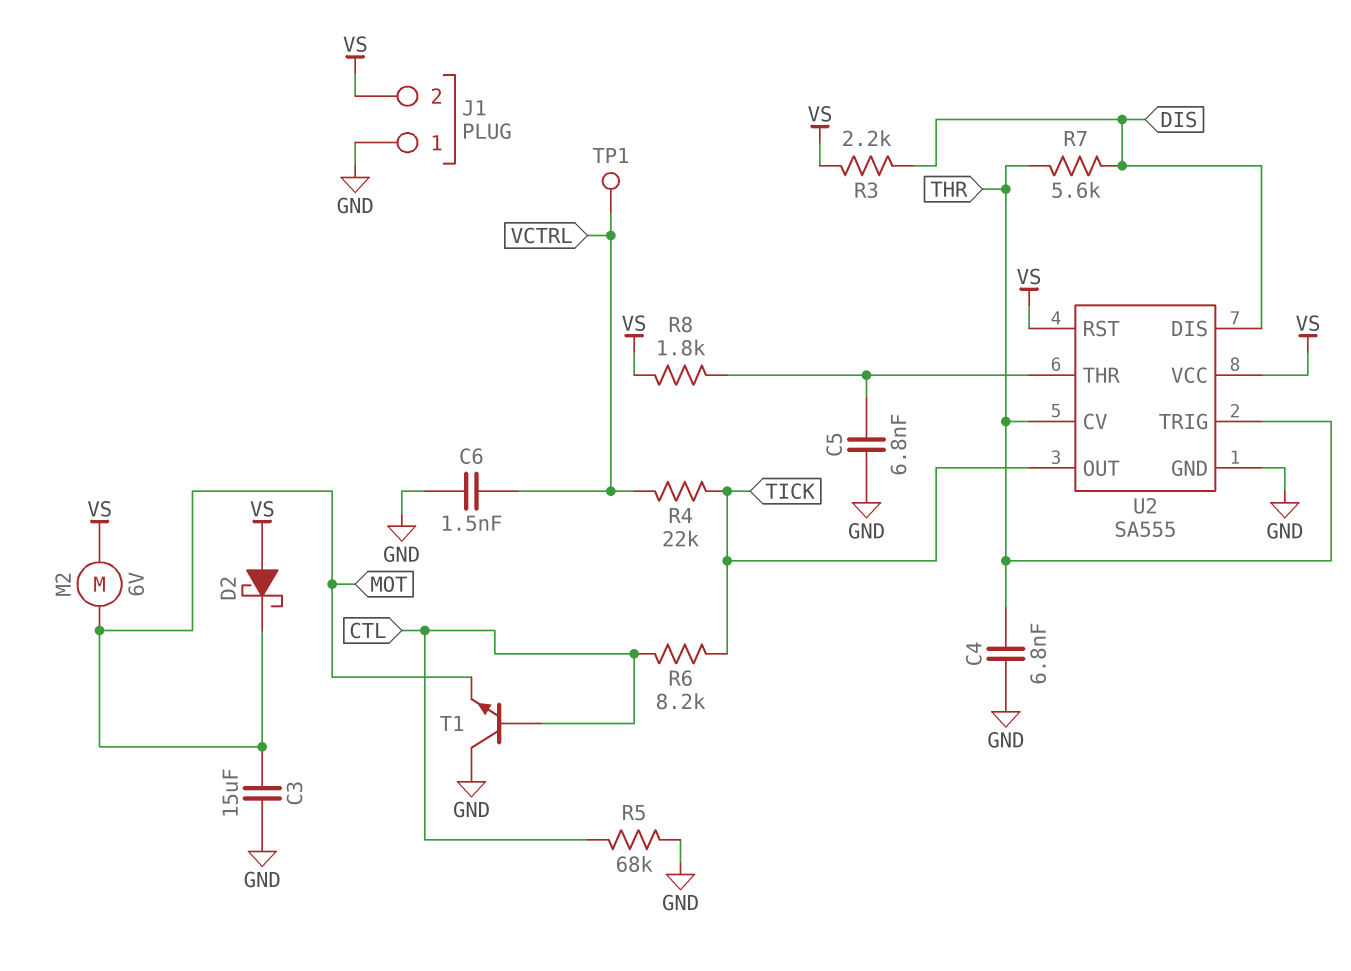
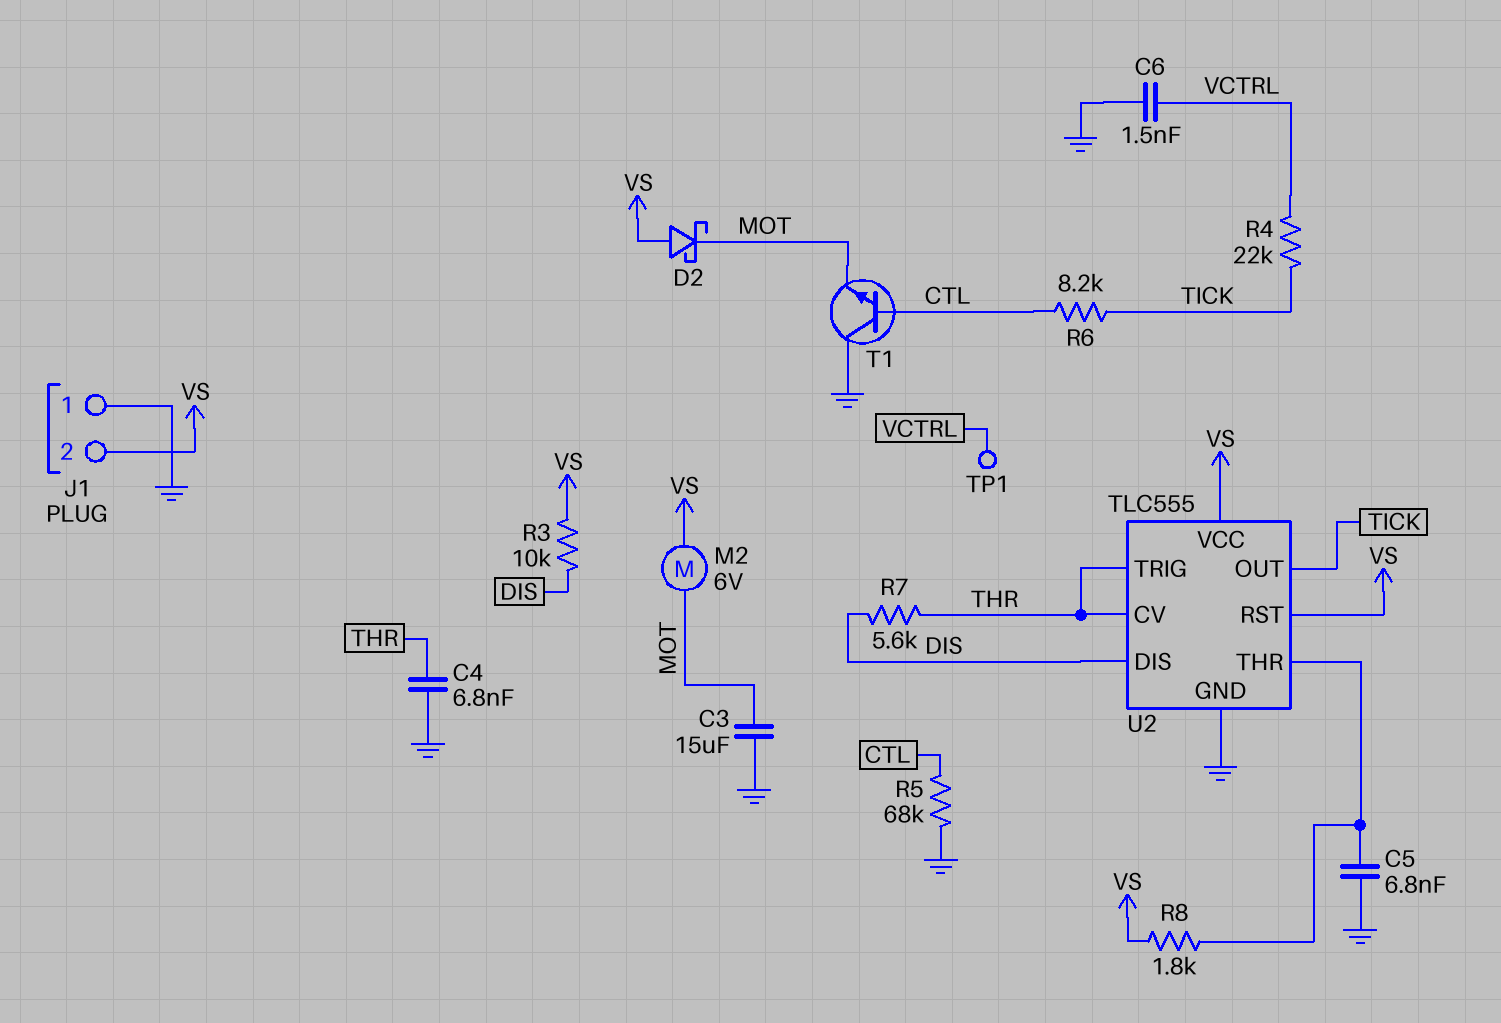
R3: 2.2k (DIS, VS) -> 10k (DIS, VS)
U2: SA555 -> TLC555

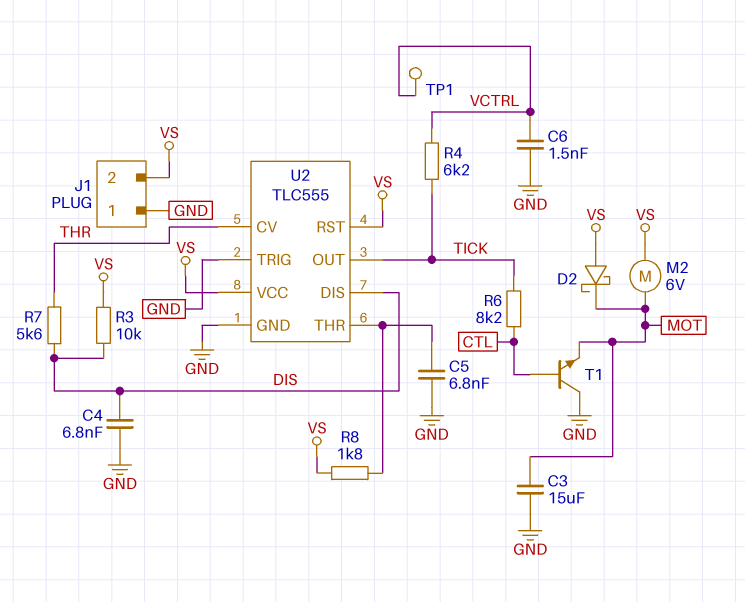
C4: 6.8nF (GND, THR) -> 6.8nF (DIS, GND)
R4: 22k (TICK, VCTRL) -> 6.2k (TICK, VCTRL)
R5: 68k (CTL, GND) -> none
U2 pin TRIG: THR -> GND

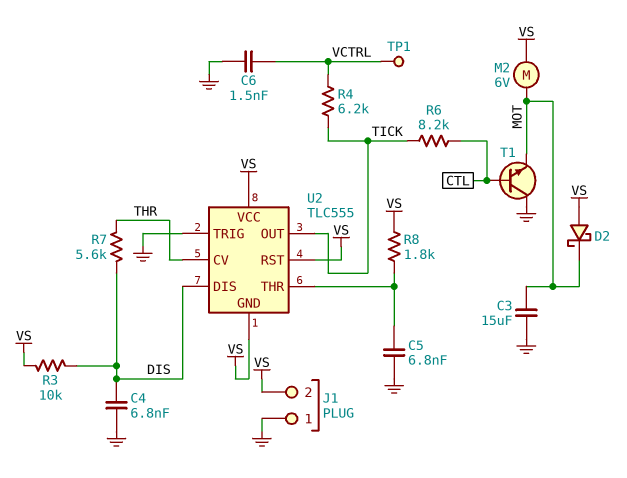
U2 pin GND: GND -> VS

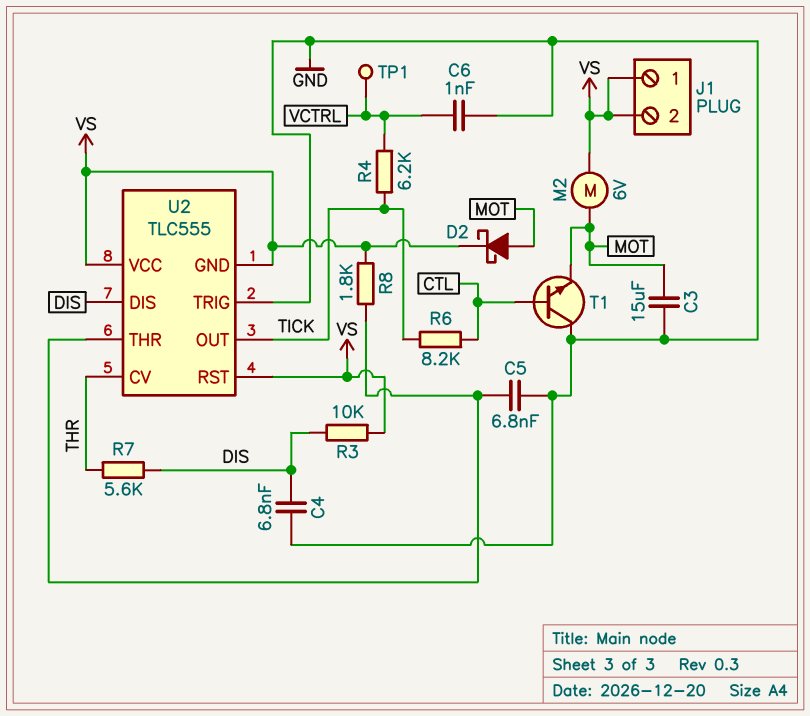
C6: 1.5nF (GND, VCTRL) -> 1nF (GND, VCTRL)
D2: schottky (A VS, K MOT) -> schottky (A MOT, K VS)
J1 pin 1: GND -> VS

